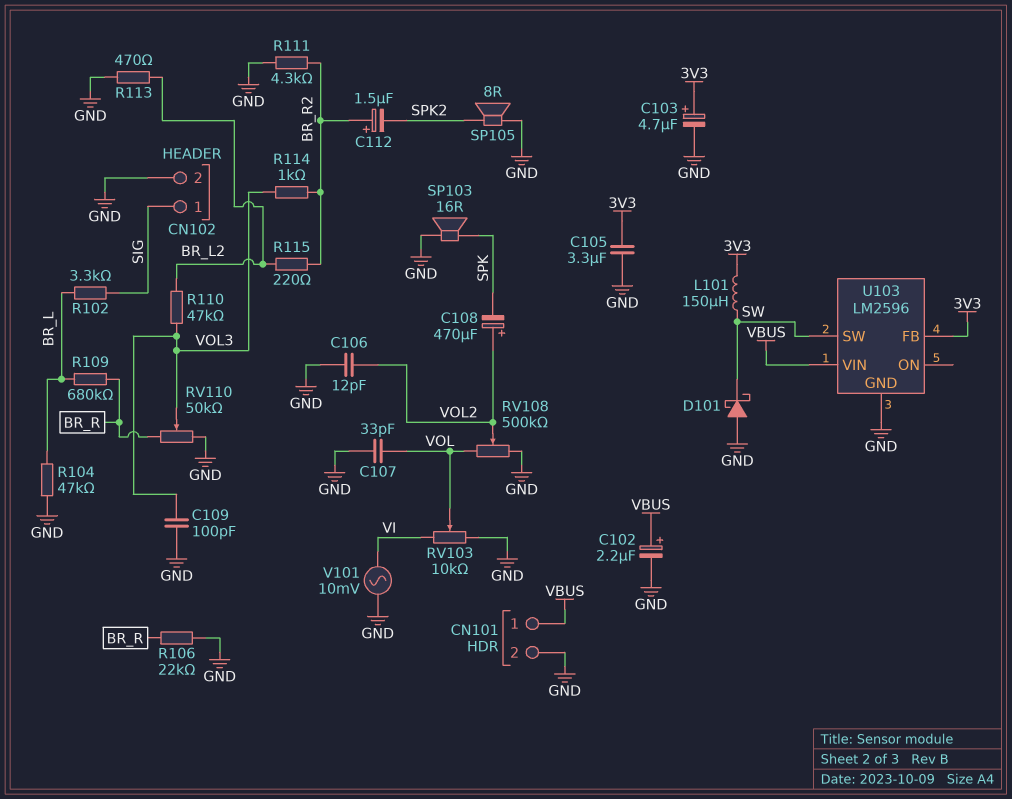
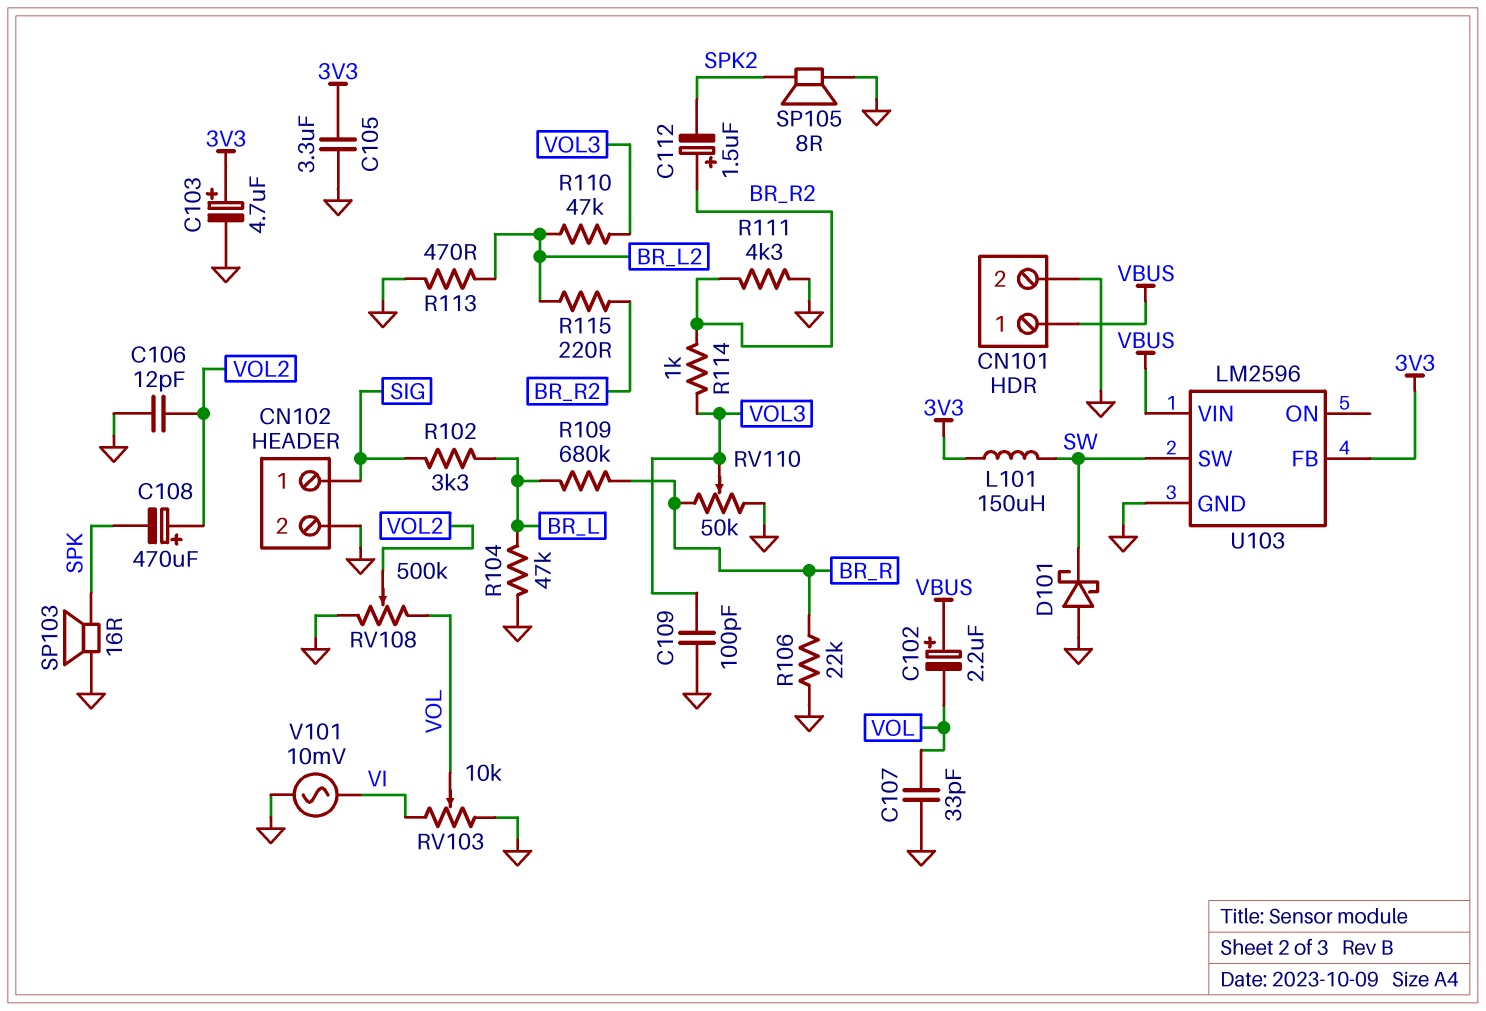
C102: 2.2uF (plus VBUS, minus GND) -> 2.2uF (plus VBUS, minus VOL)

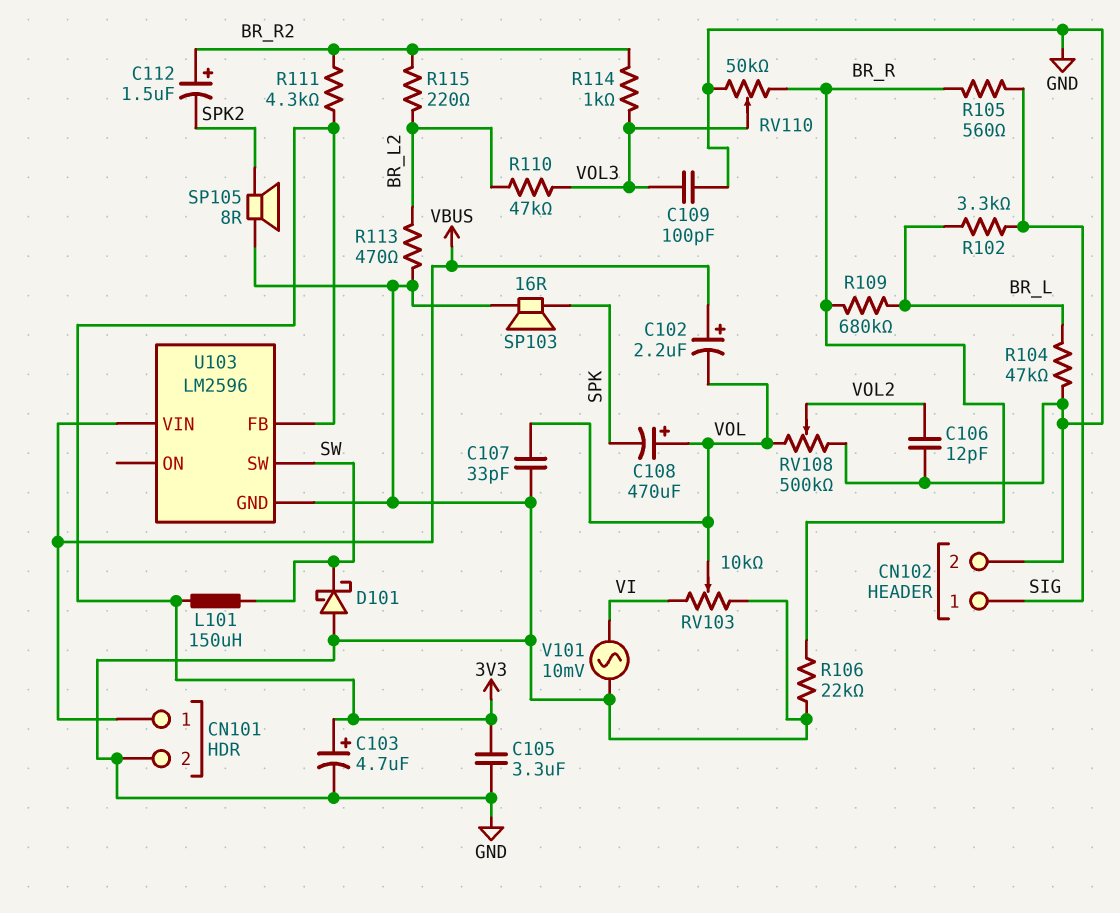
C108: 470uF (plus VOL2, minus SPK) -> 470uF (plus VOL, minus SPK)
R105: none -> 560 (BR_R, SIG)
R111: 4.3k (BR_R2, GND) -> 4.3k (3V3, BR_R2)

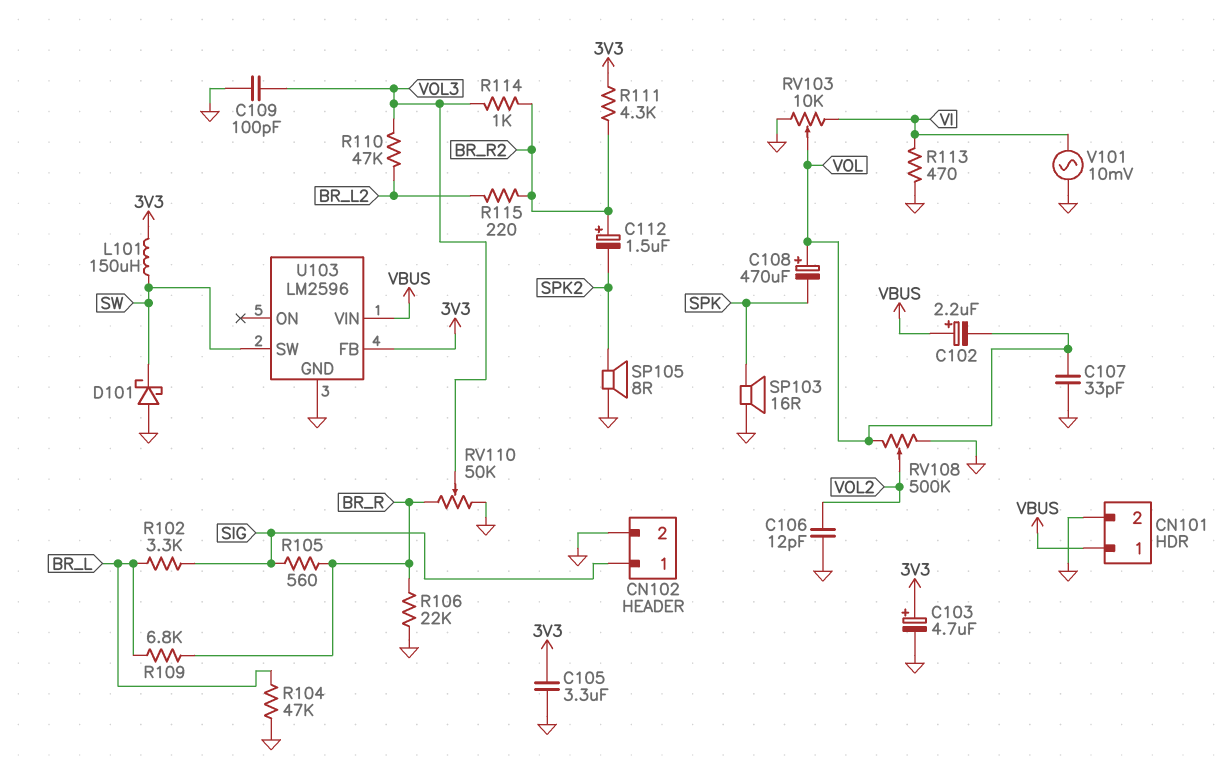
R109: 680k (BR_L, BR_R) -> 6.8k (BR_L, BR_R)
R113: 470 (BR_L2, GND) -> 470 (GND, VI)

